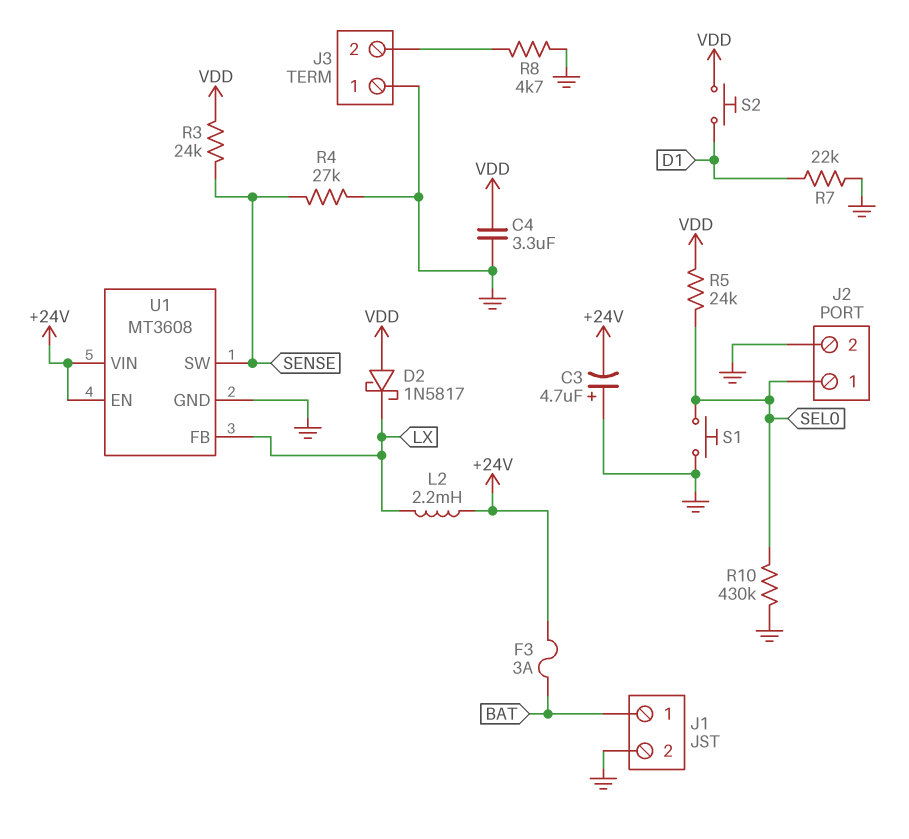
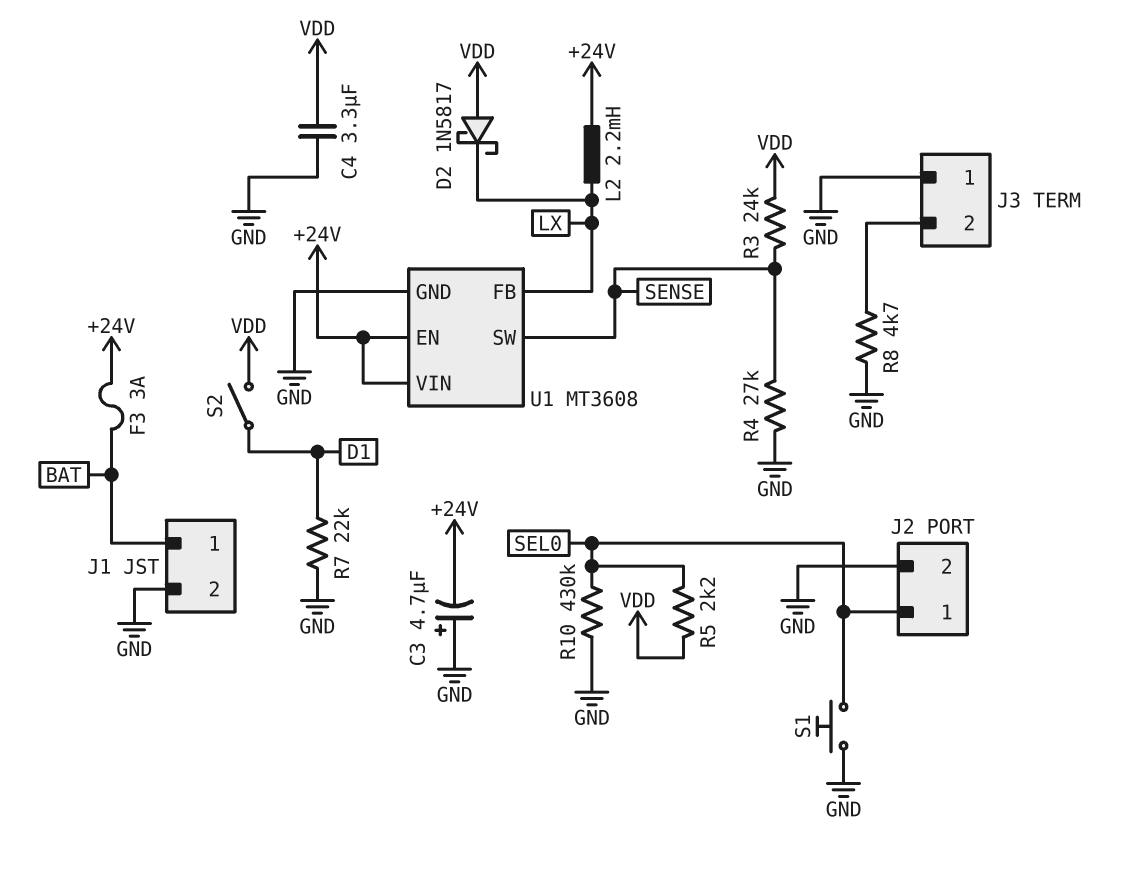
R5: 24k (SEL0, VDD) -> 2.2k (SEL0, VDD)
S2: button (D1, VDD) -> switch (D1, VDD)

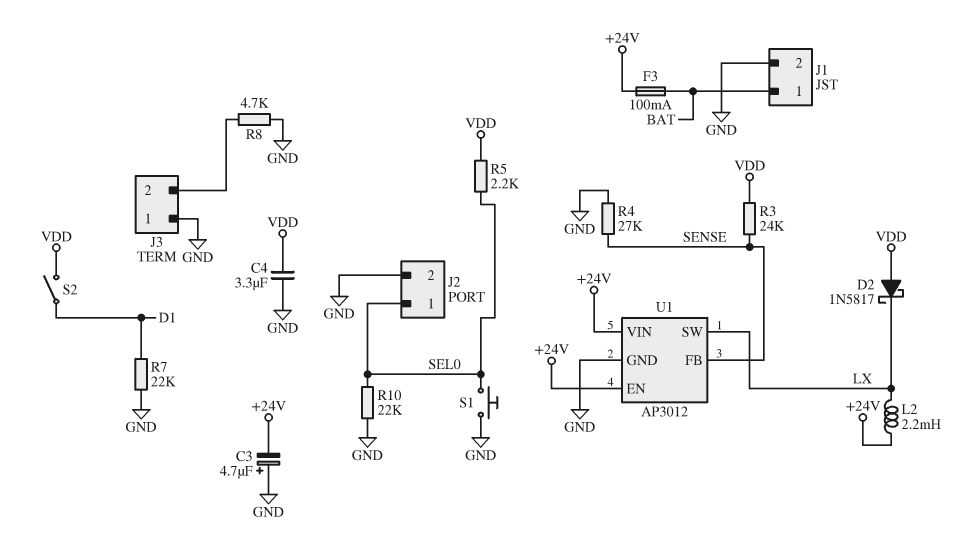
F3: 3A (+24V, BAT) -> 100mA (+24V, BAT)
R10: 430k (GND, SEL0) -> 22k (GND, SEL0)
U1: MT3608 -> AP3012
U1 pin FB: LX -> SENSE
U1 pin SW: SENSE -> LX

